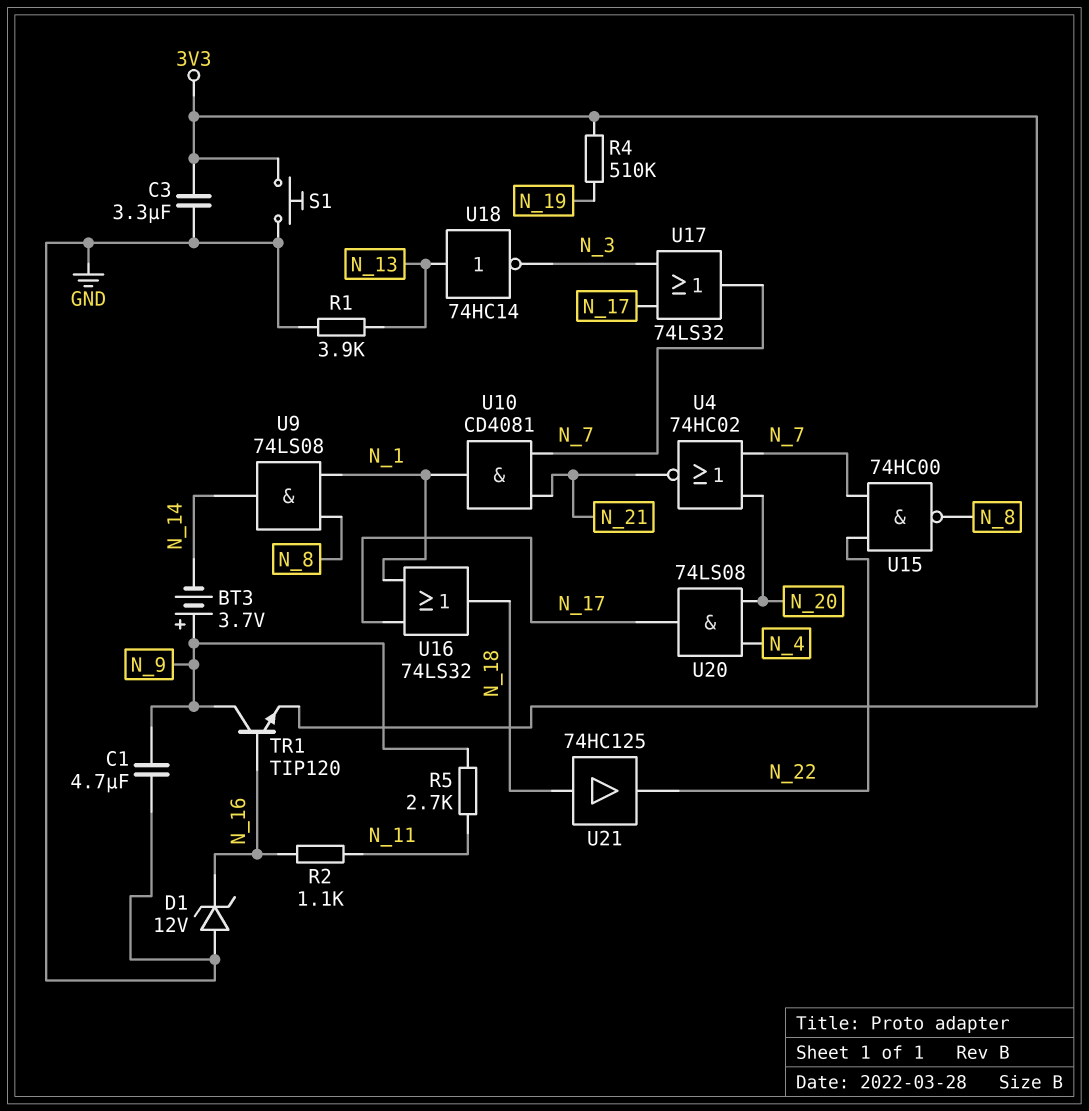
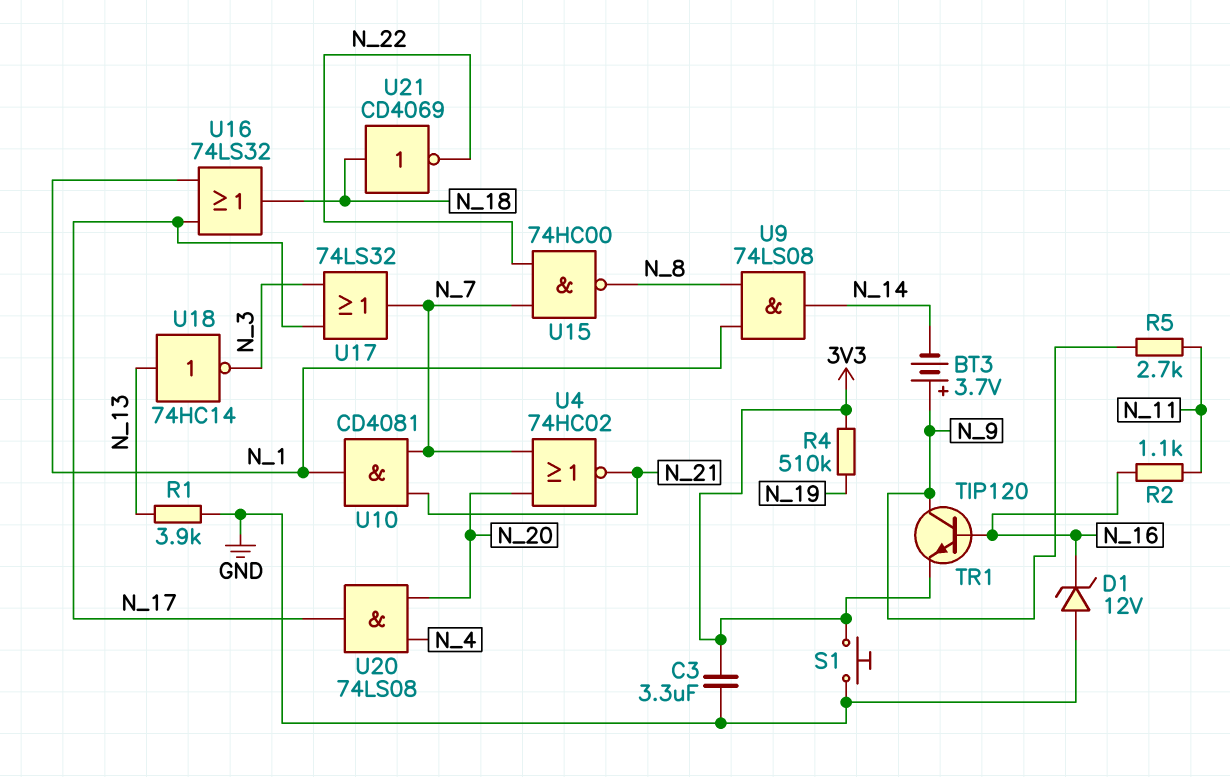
C1: 4.7uF (GND, N_9) -> none
U21: buffer 74HC125 (in N_18, out N_22) -> NOT CD4069 (in N_18, out N_22)

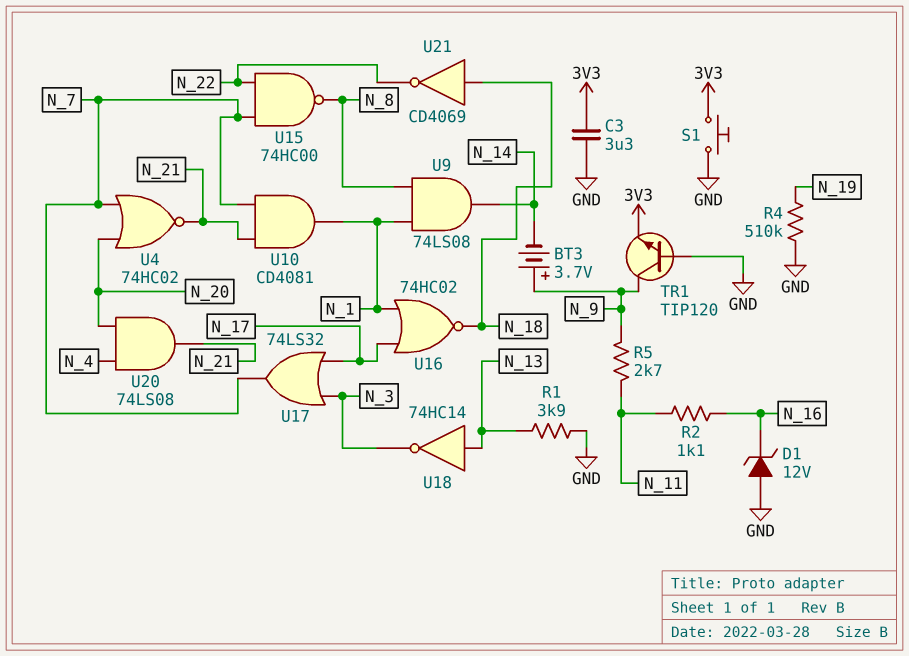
R4: 510k (3V3, N_19) -> 510k (GND, N_19)
TR1: NPN TIP120 (B N_16, C N_9, E 3V3) -> NPN TIP120 (B GND, C N_9, E 3V3)
U16: OR 74LS32 (in N_1, in N_17, out N_18) -> NOR 74HC02 (in N_1, in N_17, out N_18)
U20: AND 74LS08 (in N_4, in N_20, out N_17) -> AND 74LS08 (in N_4, in N_20, out N_21)

